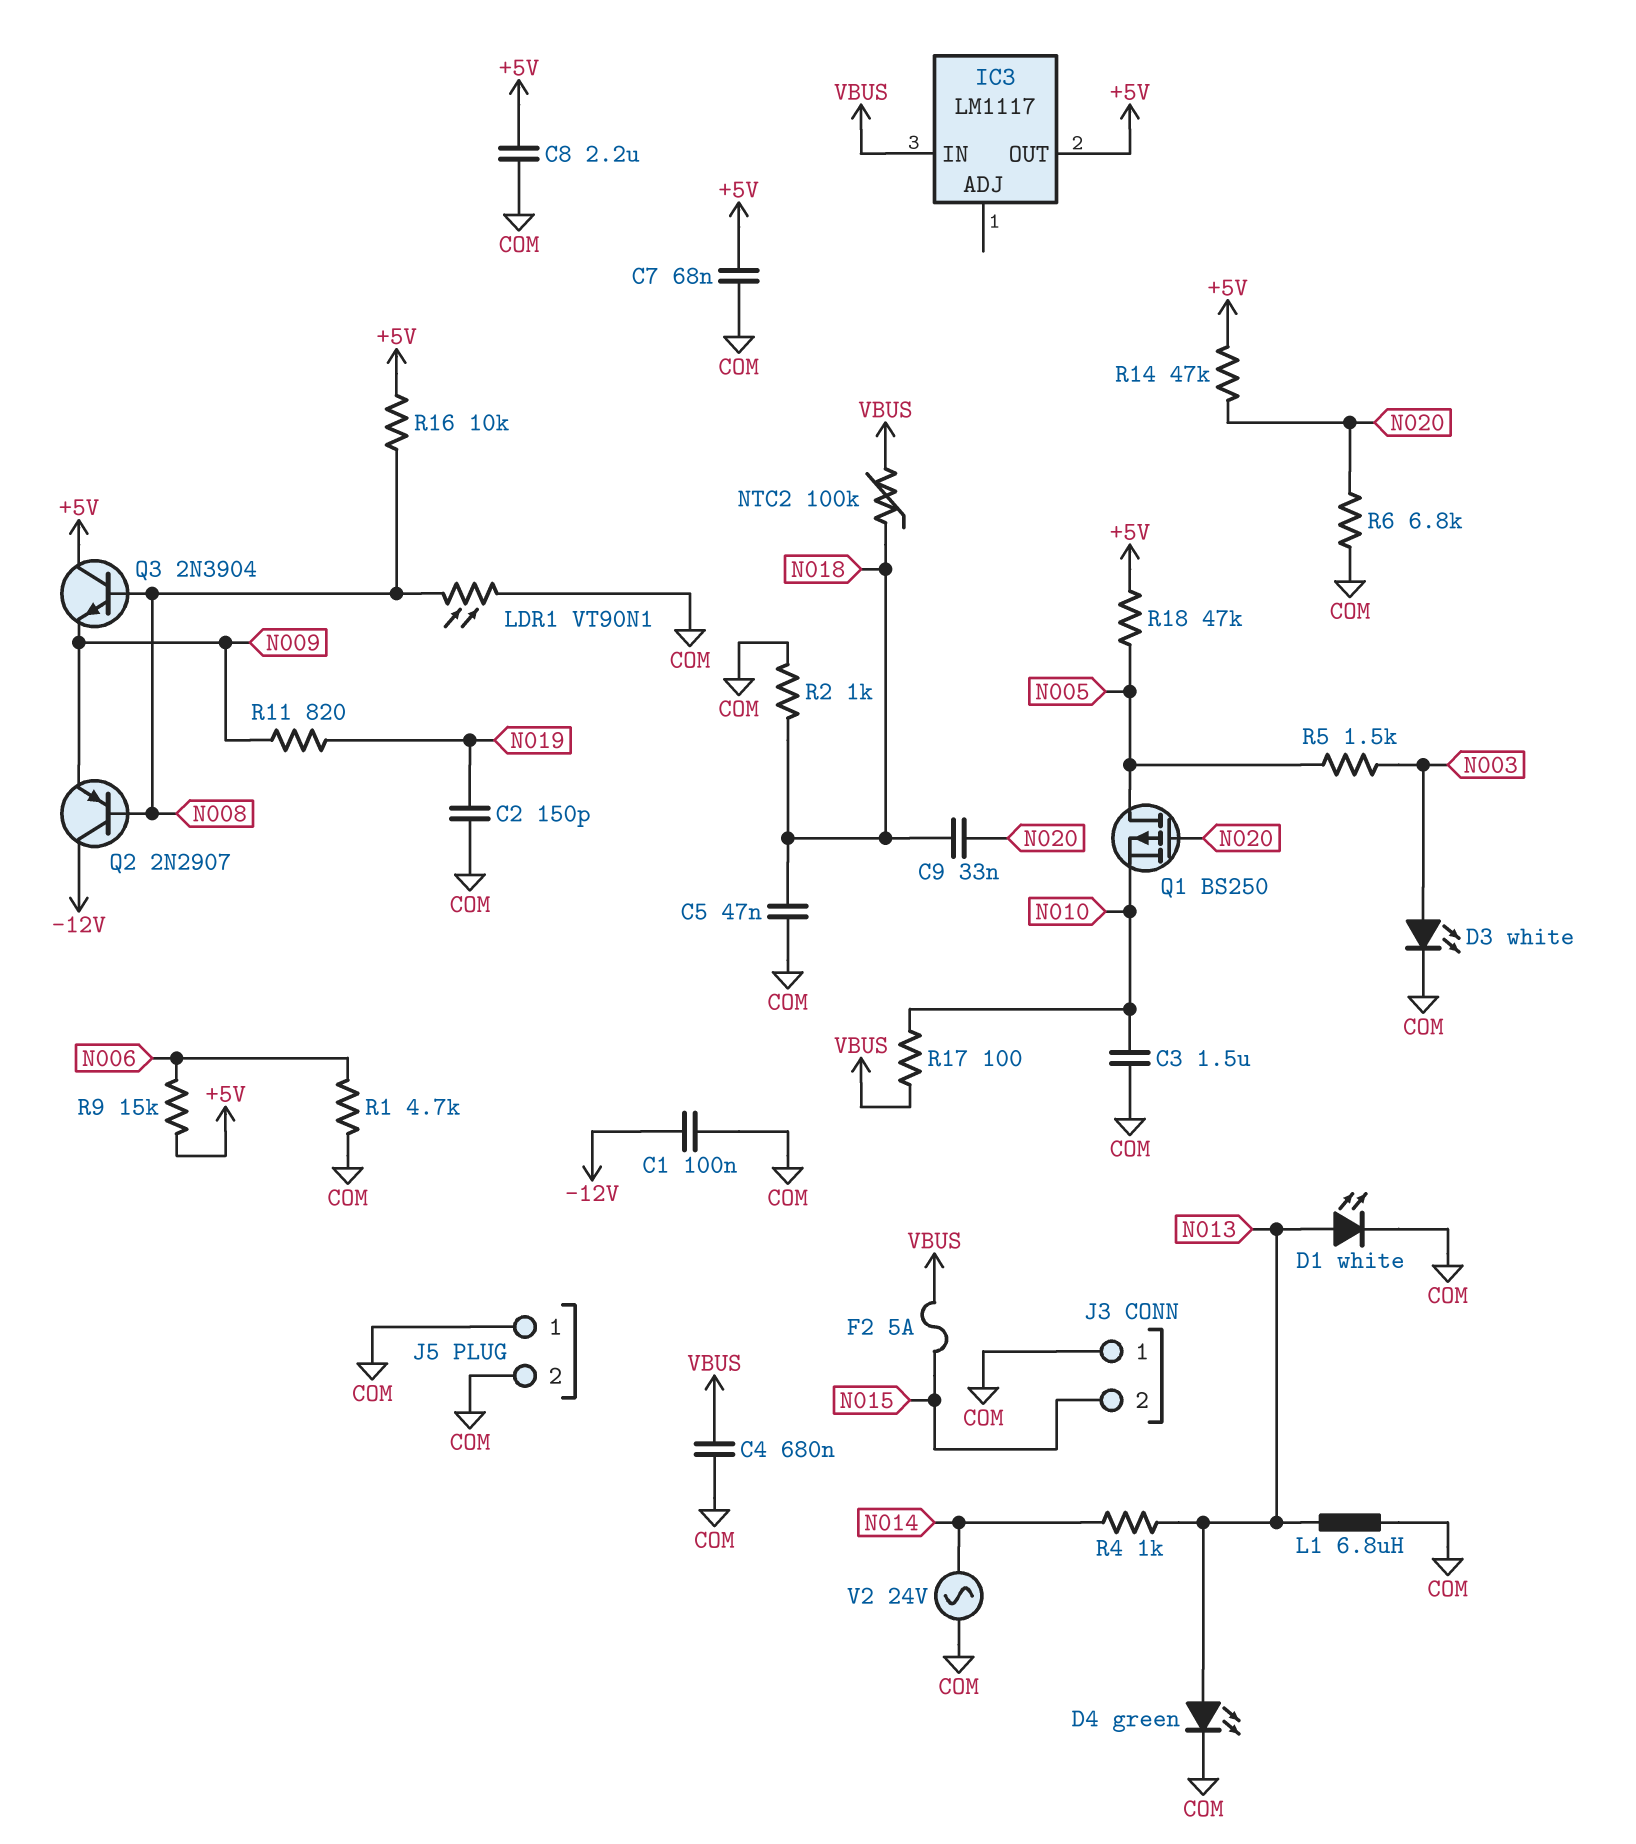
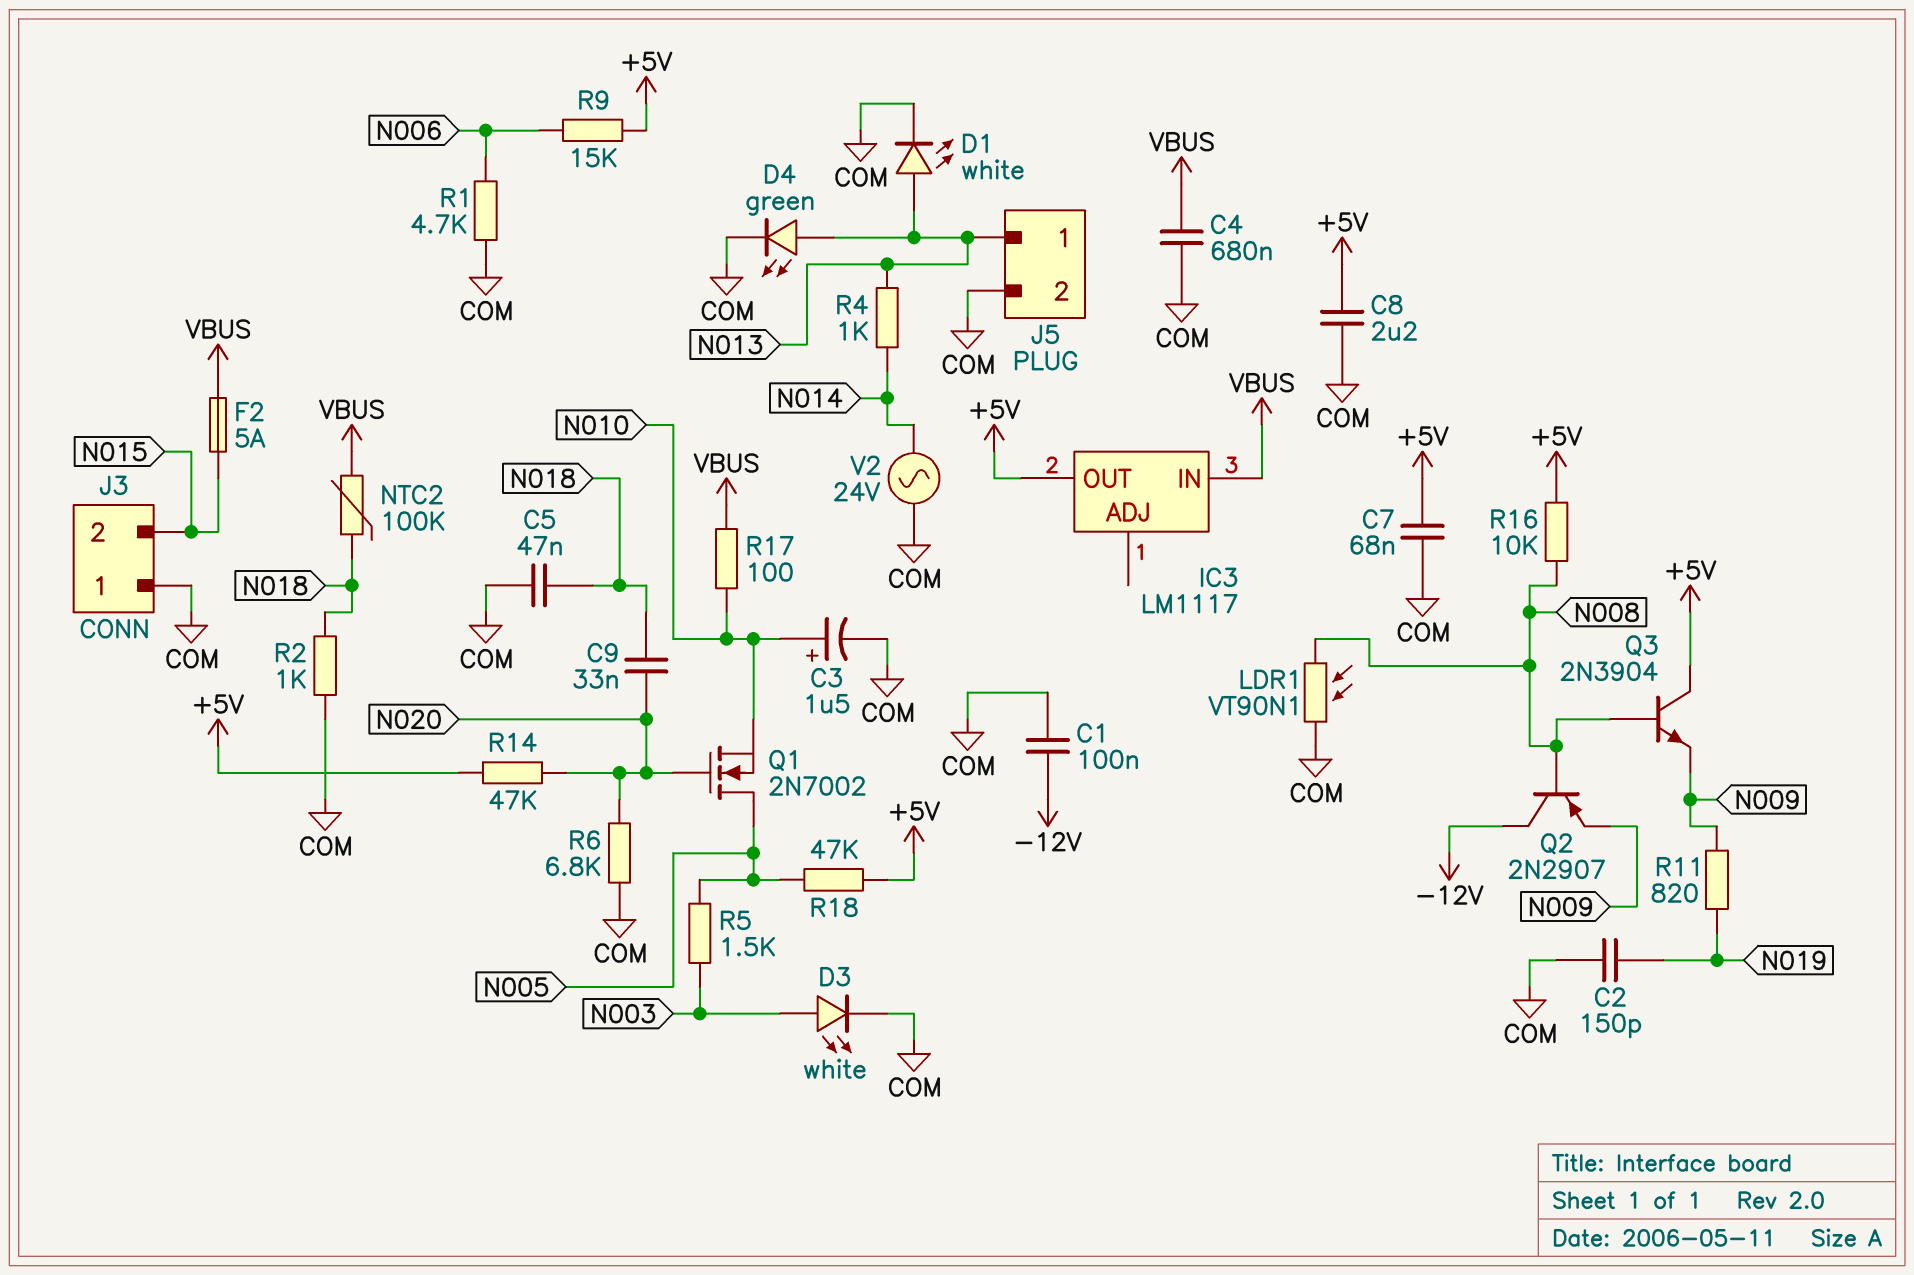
C3: 1.5uF (COM, N010) -> 1.5uF (plus N010, minus COM)
J5 pin 1: COM -> N013
L1: 6.8uH (COM, N013) -> none
Q1: PMOS BS250 (G N020, D N005, S N010) -> NMOS 2N7002 (G N020, D N005, S N010)

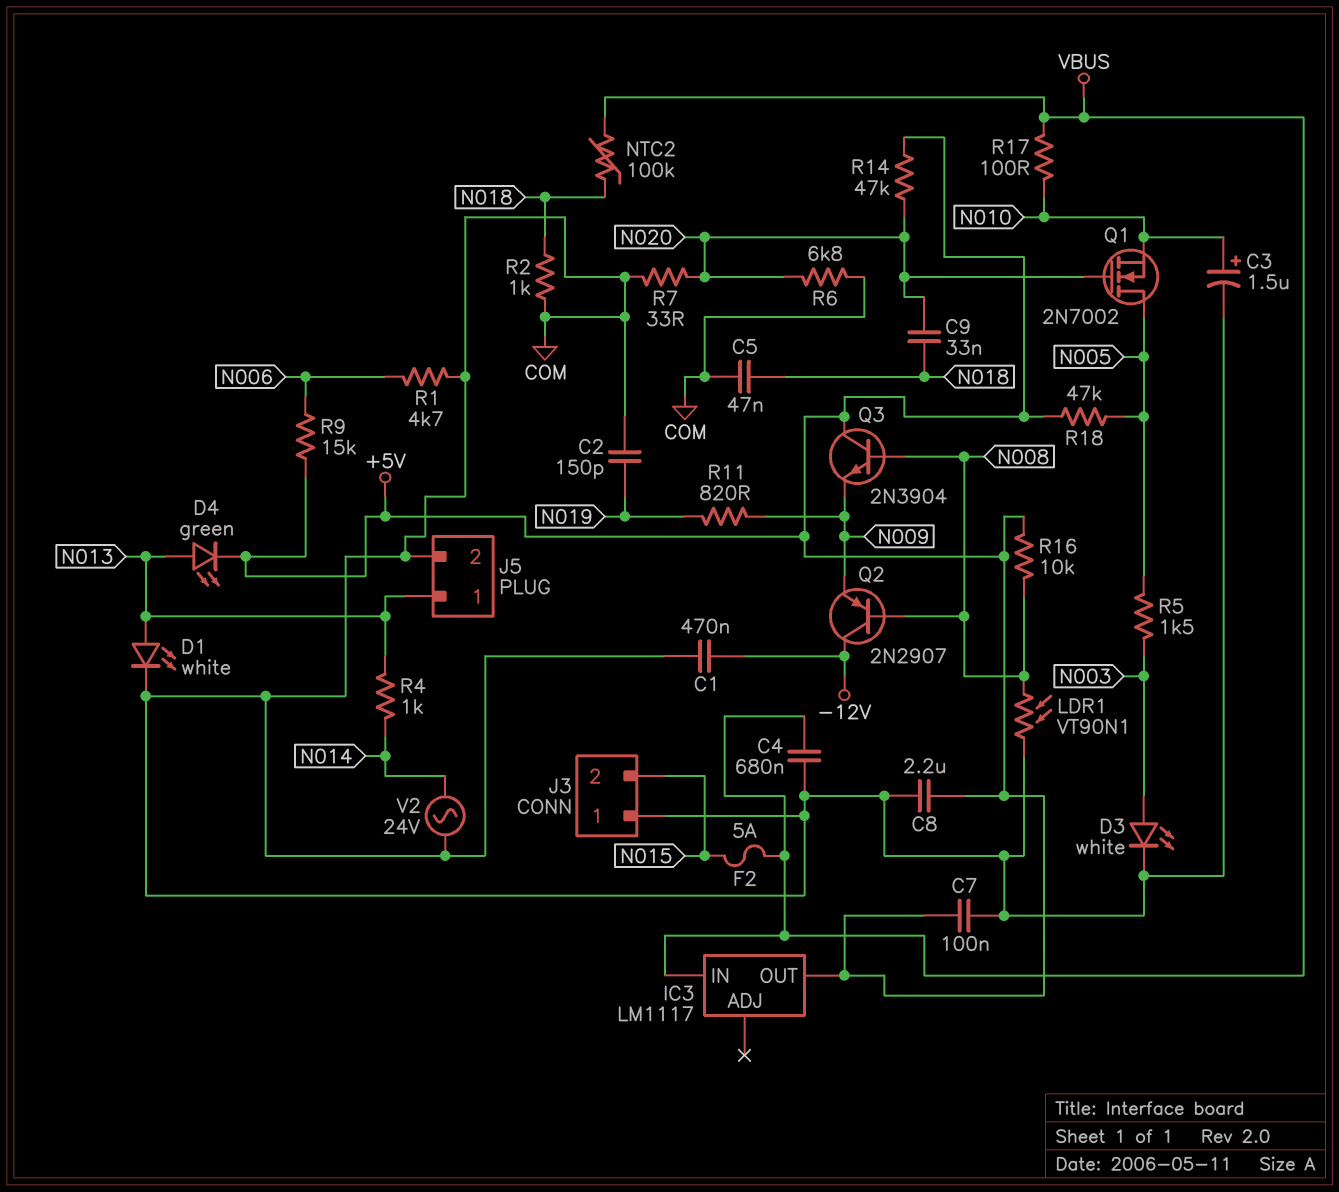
C1: 100nF (-12V, COM) -> 470nF (-12V, COM)
C7: 68nF (+5V, COM) -> 100nF (+5V, COM)
D4: LED green (A N013, K COM) -> LED green (A N013, K +5V)
R7: none -> 33 (COM, N020)

